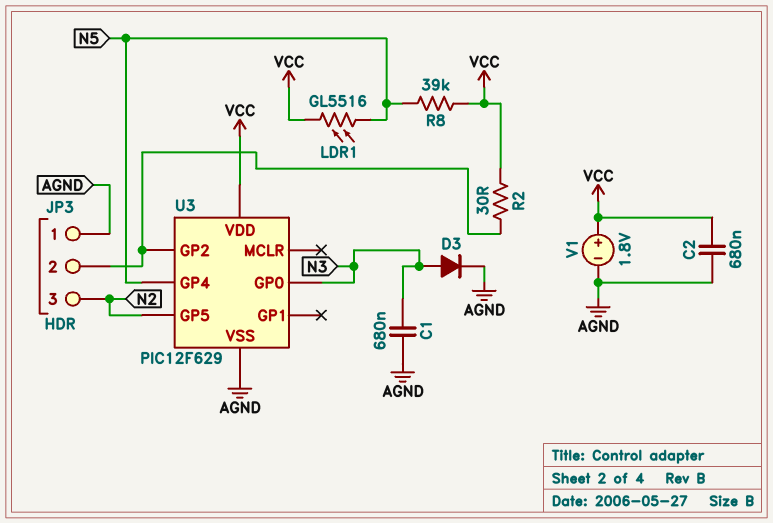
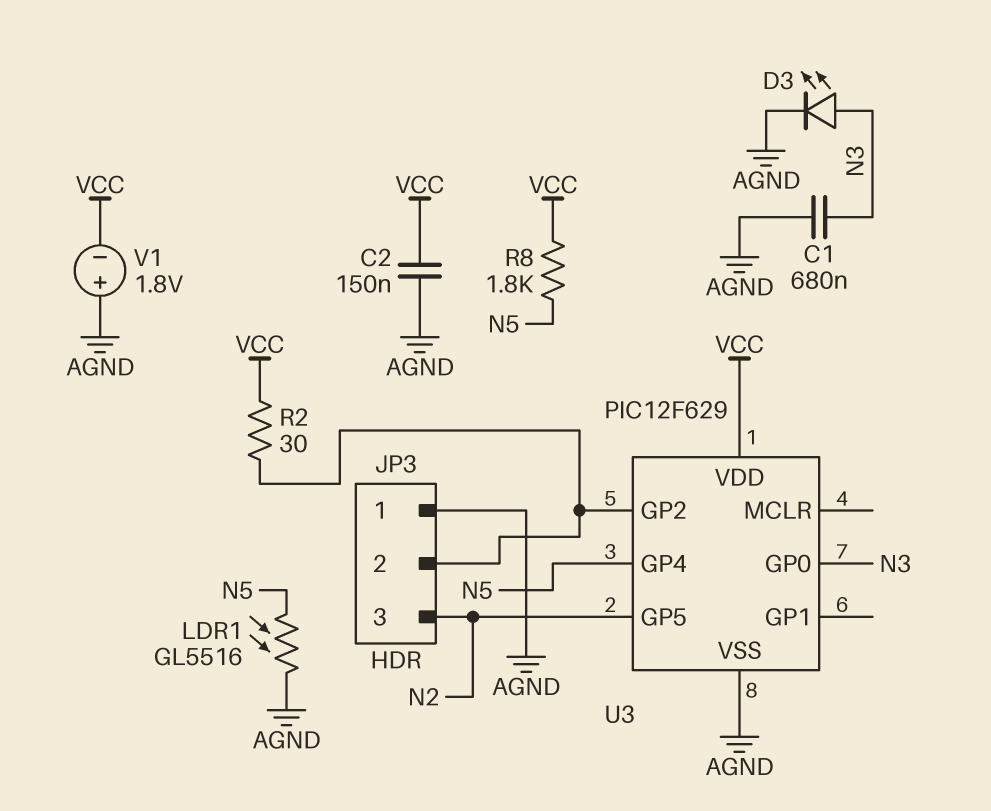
C2: 680nF (AGND, VCC) -> 150nF (AGND, VCC)
D3: diode (A N3, K AGND) -> LED (A N3, K AGND)
LDR1: GL5516 (N5, VCC) -> GL5516 (AGND, N5)
R8: 39k (N5, VCC) -> 1.8k (N5, VCC)
V1: 1.8V (plus VCC, minus AGND) -> 1.8V (plus AGND, minus VCC)

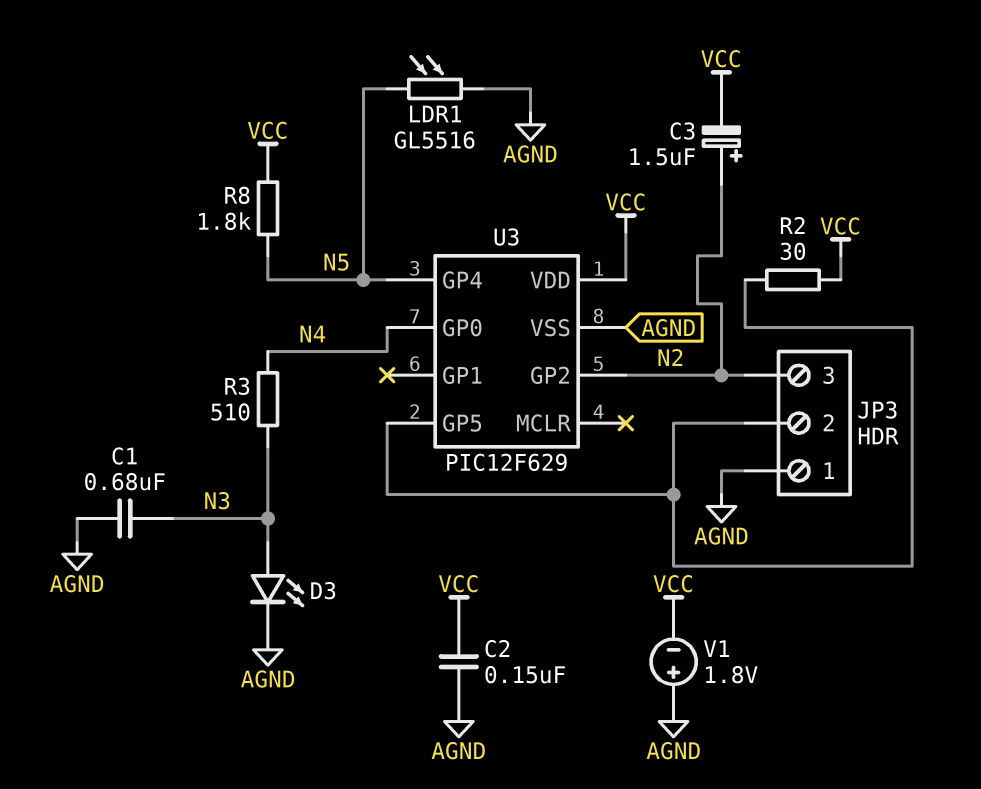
C3: none -> 1.5uF (plus N2, minus VCC)
R3: none -> 510 (N3, N4)
U3 pin GP0: N3 -> N4
U3 pin GP2: JP3/2 -> N2
U3 pin GP5: N2 -> JP3/2

